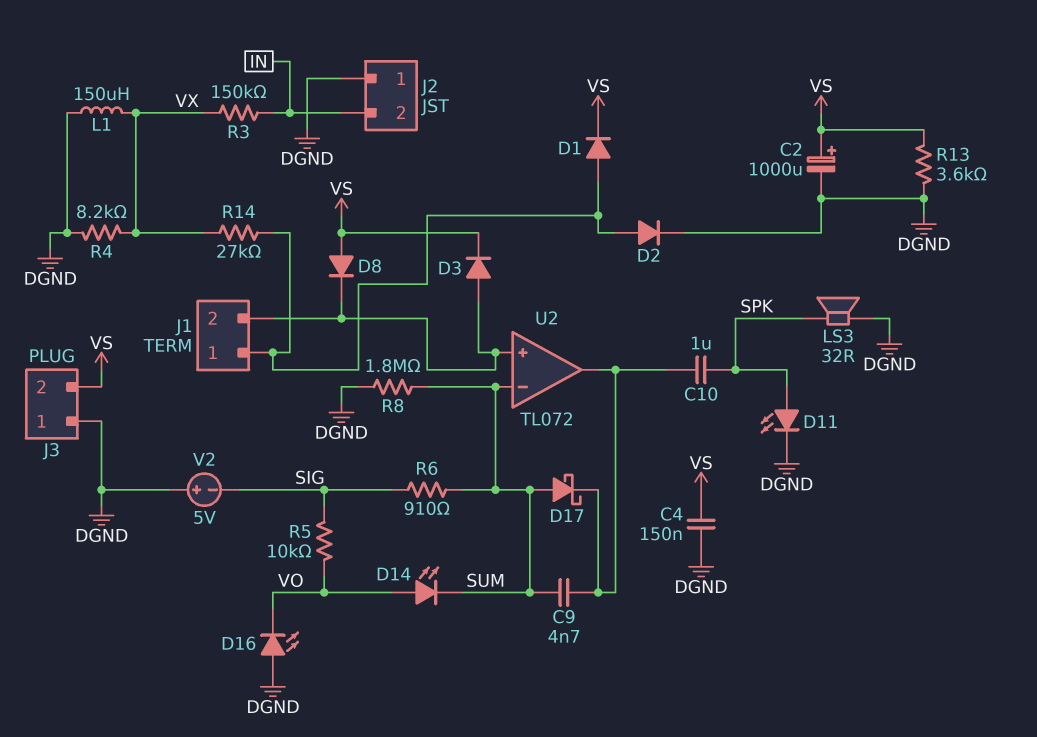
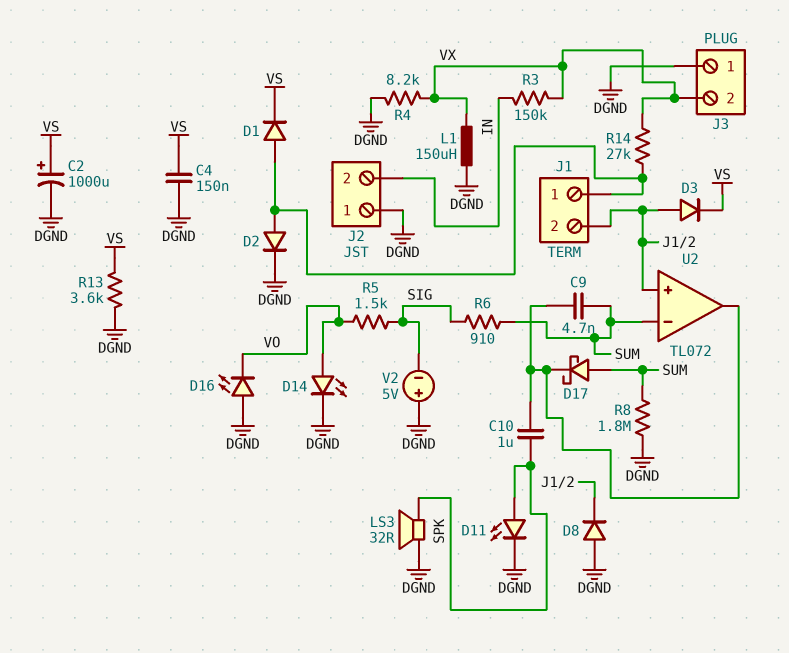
D8: diode (A VS, K J1/2) -> diode (A DGND, K J1/2)
D14: LED (A VO, K SUM) -> LED (A VO, K DGND)
J3 pin 2: VS -> VX
R5: 10k (SIG, VO) -> 1.5k (SIG, VO)

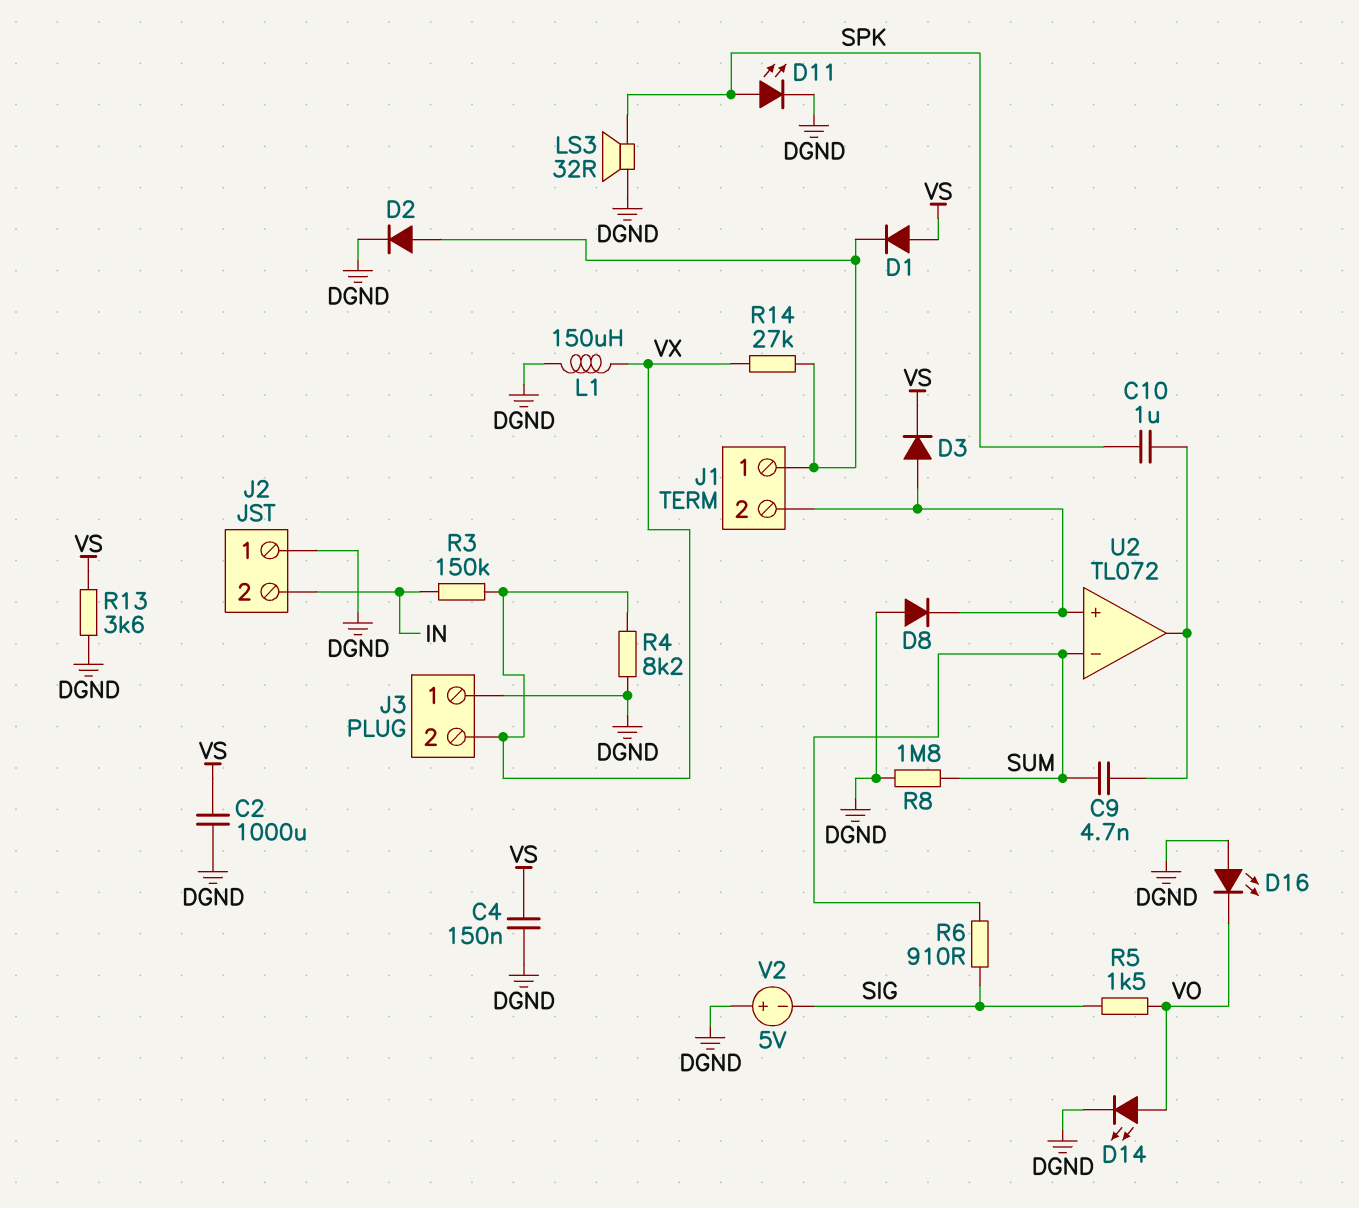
C2: 1000uF (plus VS, minus DGND) -> 1000uF (DGND, VS)
D1: diode (A J1/1, K VS) -> diode (A VS, K J1/1)
D17: schottky (A SUM, K U2/out) -> none

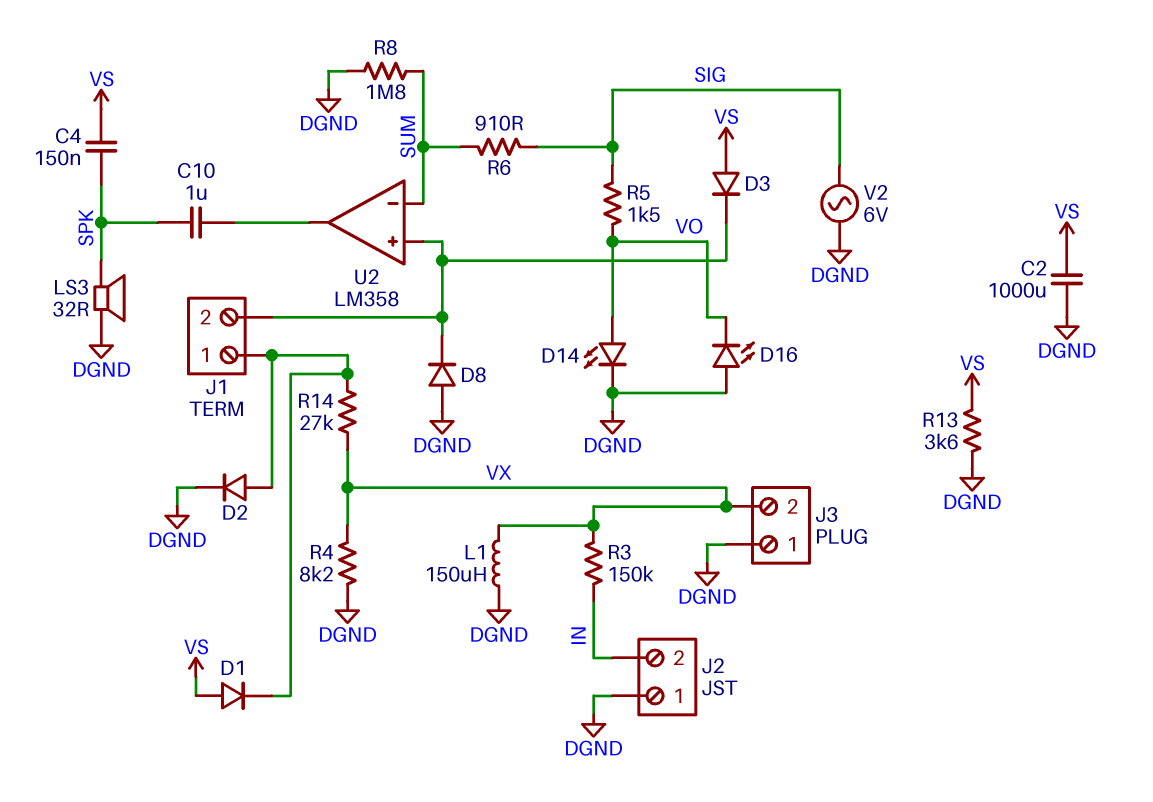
C4: 150nF (DGND, VS) -> 150nF (SPK, VS)
C9: 4.7nF (SUM, U2/out) -> none
D3: diode (A J1/2, K VS) -> diode (A VS, K J1/2)
D11: LED (A SPK, K DGND) -> none
U2: TL072 -> LM358
V2: 5V (plus DGND, minus SIG) -> AC 6V (DGND, SIG)

